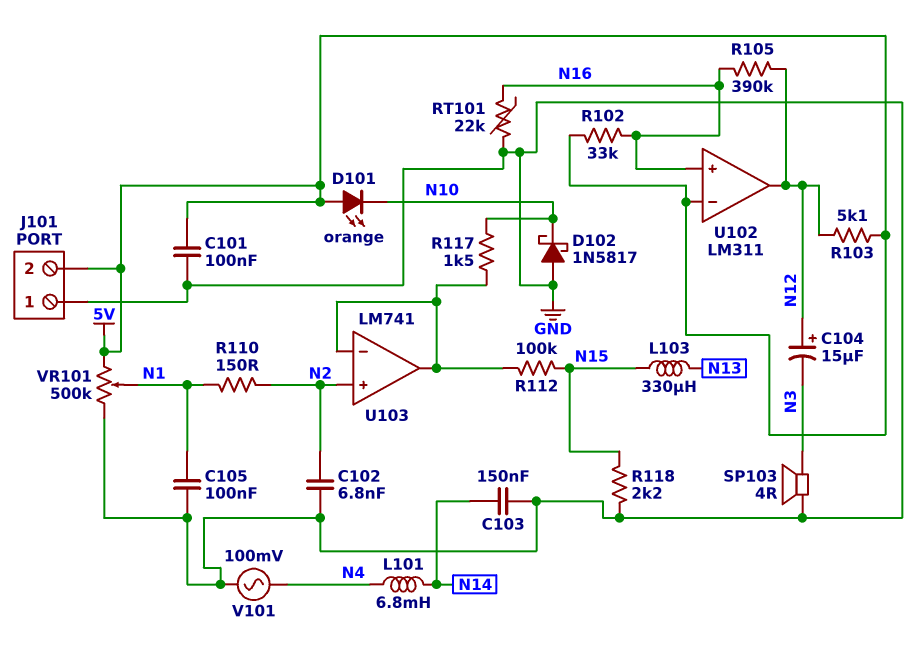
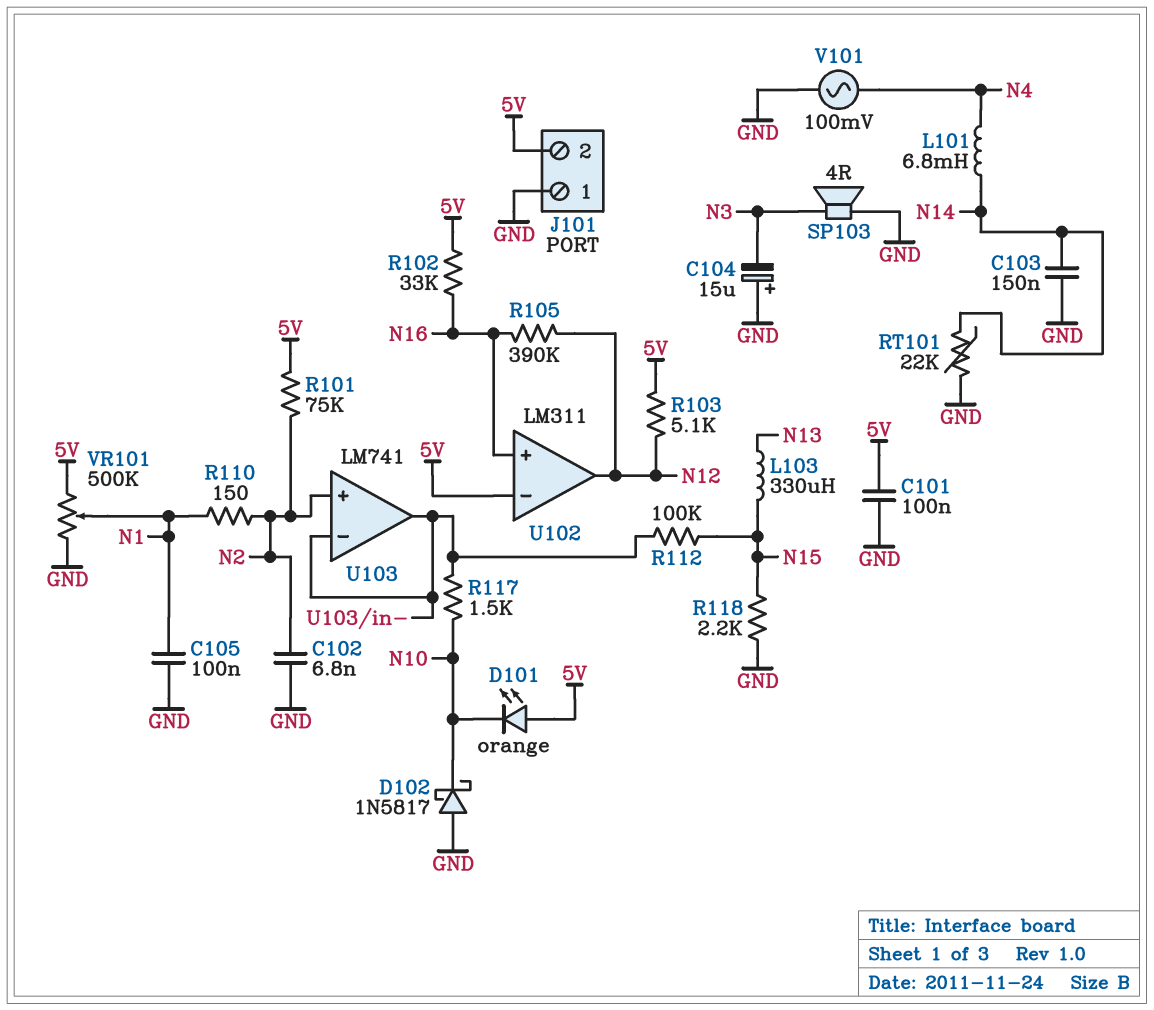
C104: 15uF (plus N12, minus N3) -> 15uF (plus GND, minus N3)
R101: none -> 75k (5V, N2)
RT101: 22k (GND, N16) -> 22k (GND, N14)

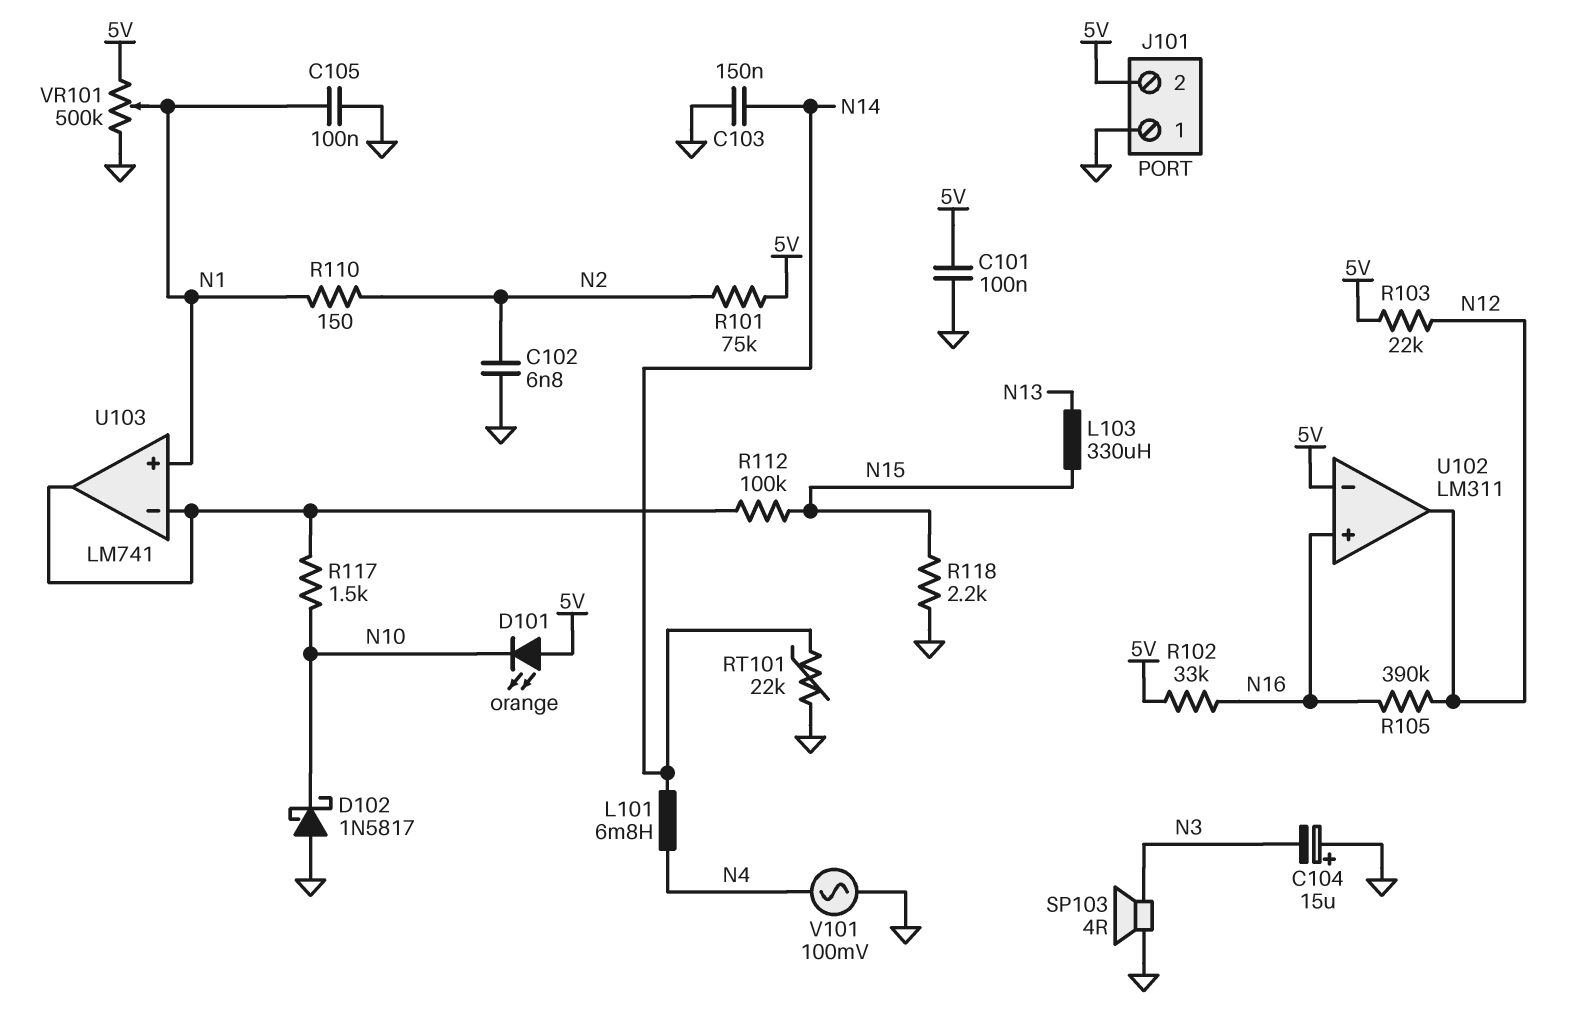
R103: 5.1k (5V, N12) -> 22k (5V, N12)
U103 pin in+: N2 -> N1

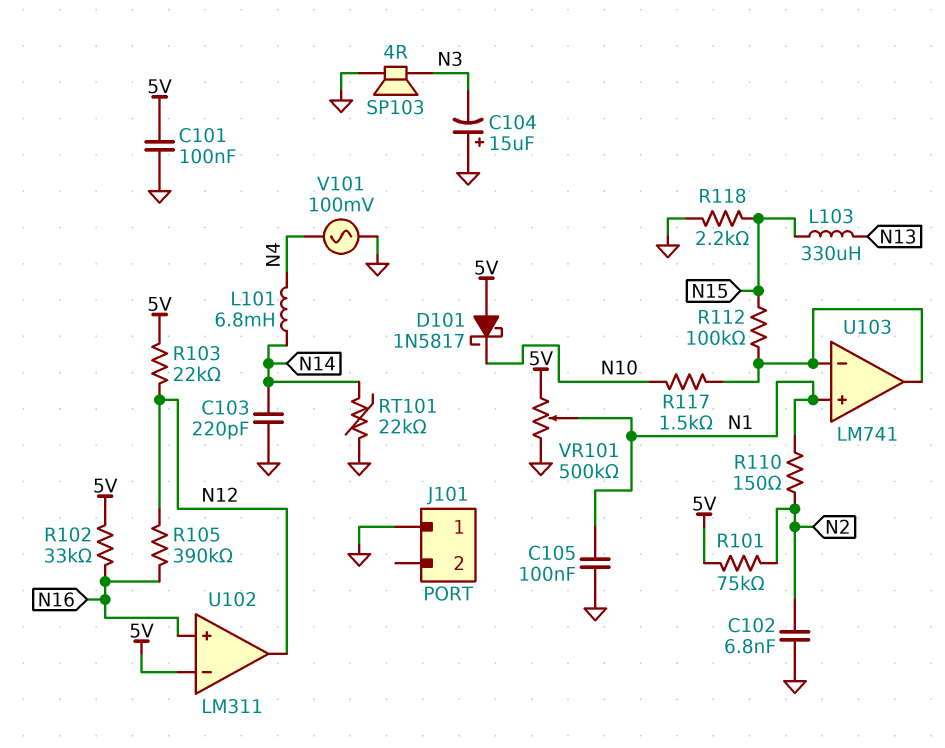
C103: 150nF (GND, N14) -> 220pF (GND, N14)
D101: LED orange (A 5V, K N10) -> schottky 1N5817 (A 5V, K N10)
D102: schottky 1N5817 (A GND, K N10) -> none
J101 pin 2: 5V -> none

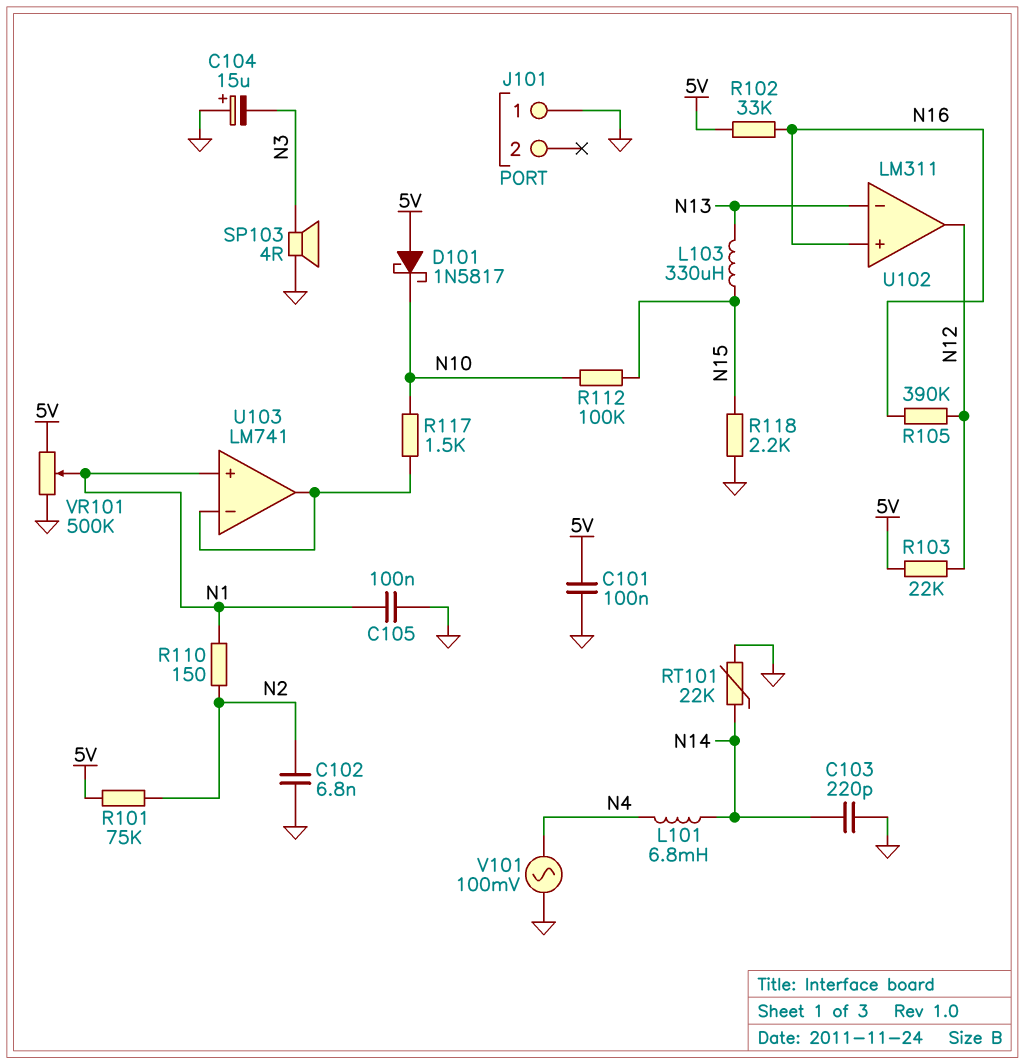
R112: 100k (N15, U103/in-) -> 100k (N10, N15)
U102 pin in-: 5V -> N13

